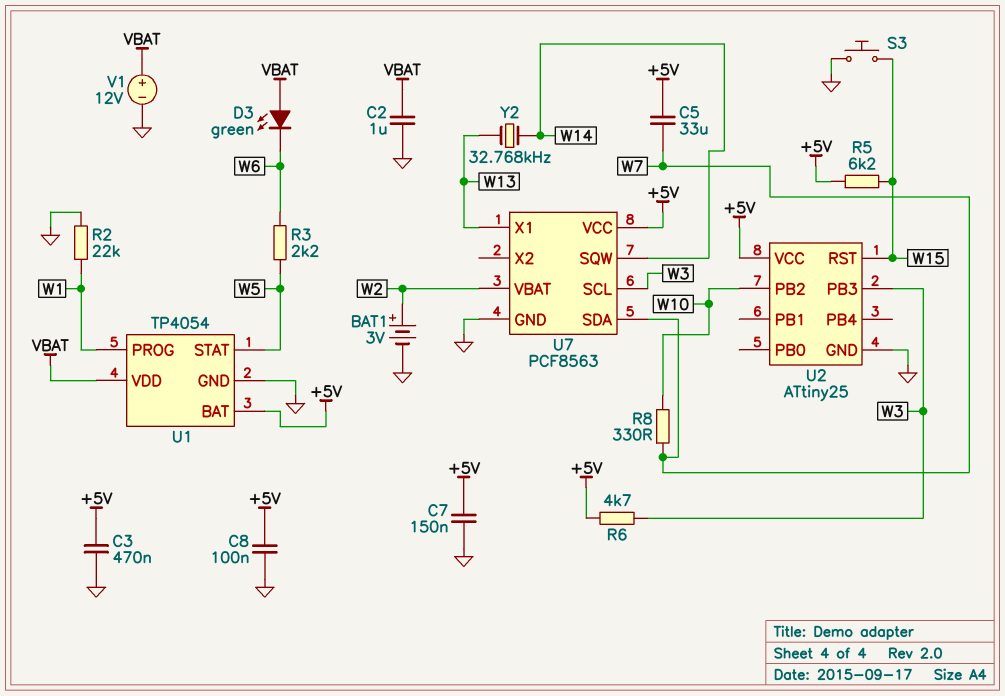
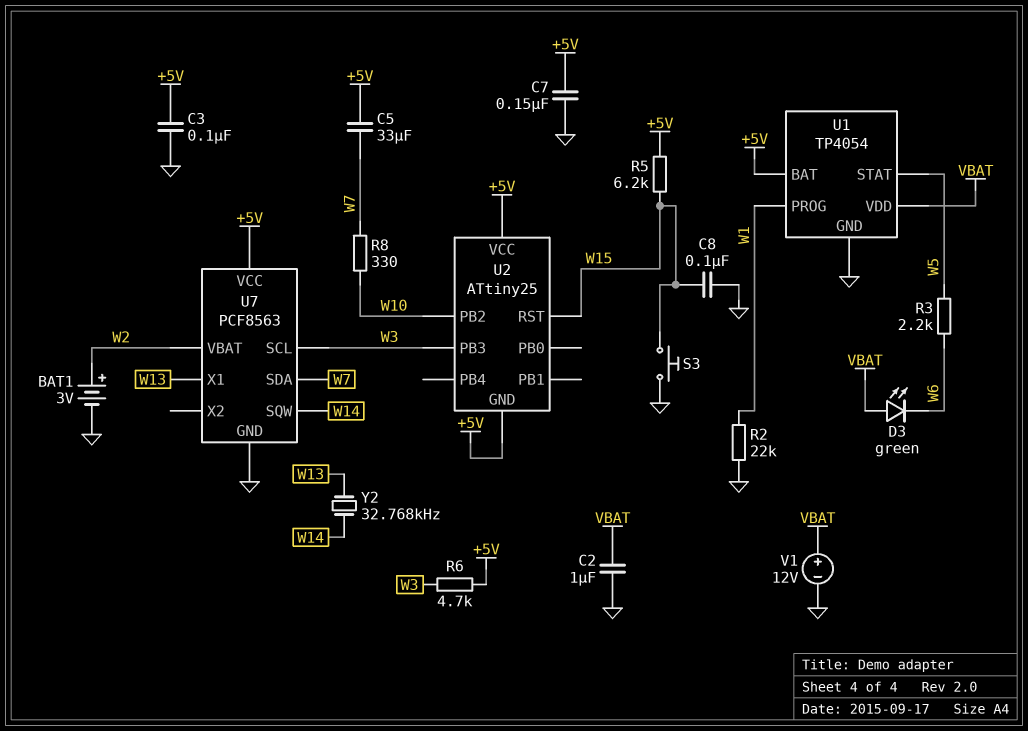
C3: 470nF (+5V, GND) -> 100nF (+5V, GND)
C8: 100nF (+5V, GND) -> 100nF (GND, W15)
U2 pin GND: GND -> +5V

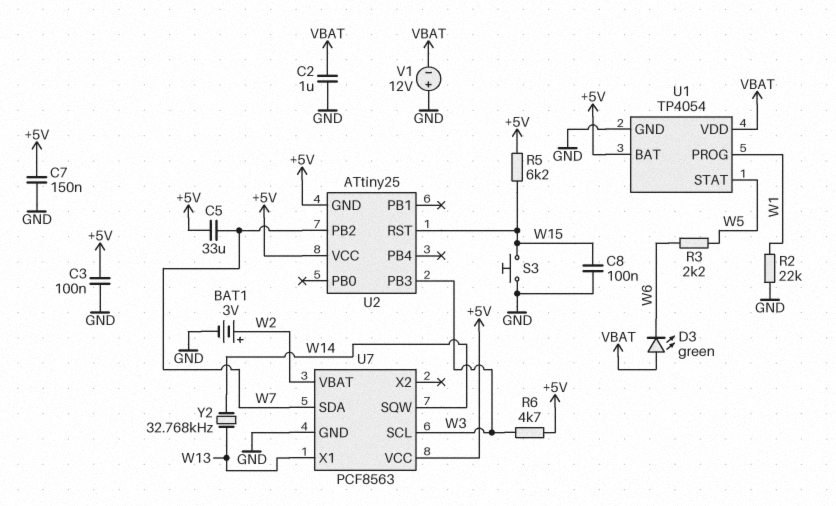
R8: 330 (W7, W10) -> none
U2 pin PB2: W10 -> W7
V1: 12V (plus VBAT, minus GND) -> 12V (plus GND, minus VBAT)

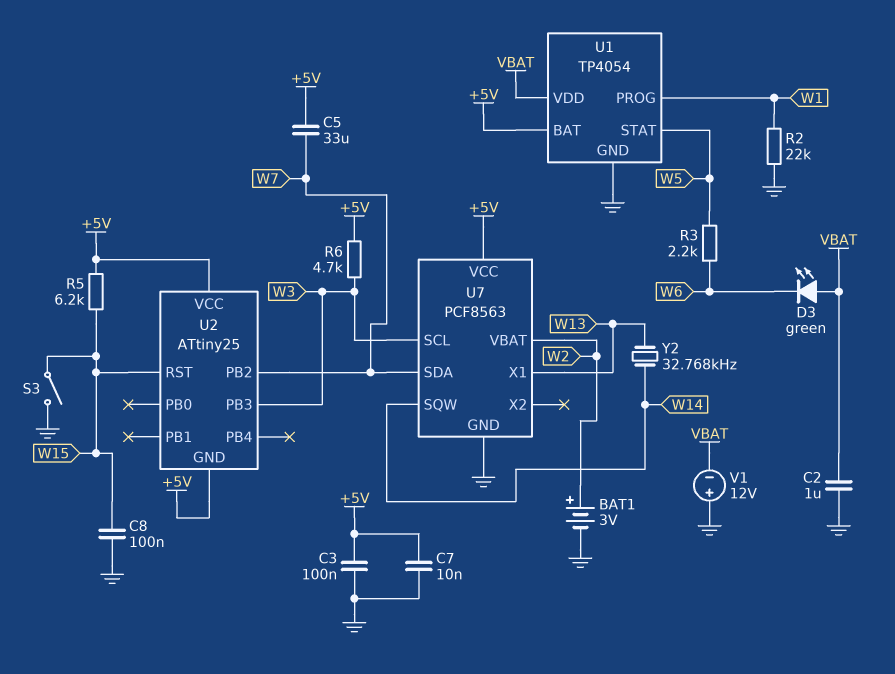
C7: 150nF (+5V, GND) -> 10nF (+5V, GND)
S3: button (GND, W15) -> switch (GND, W15)

